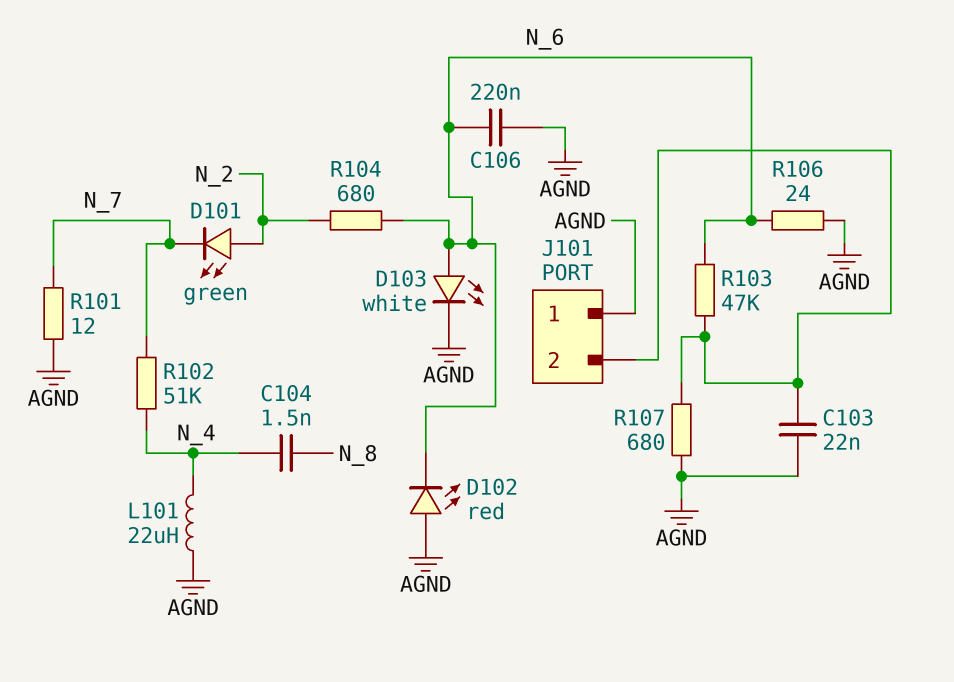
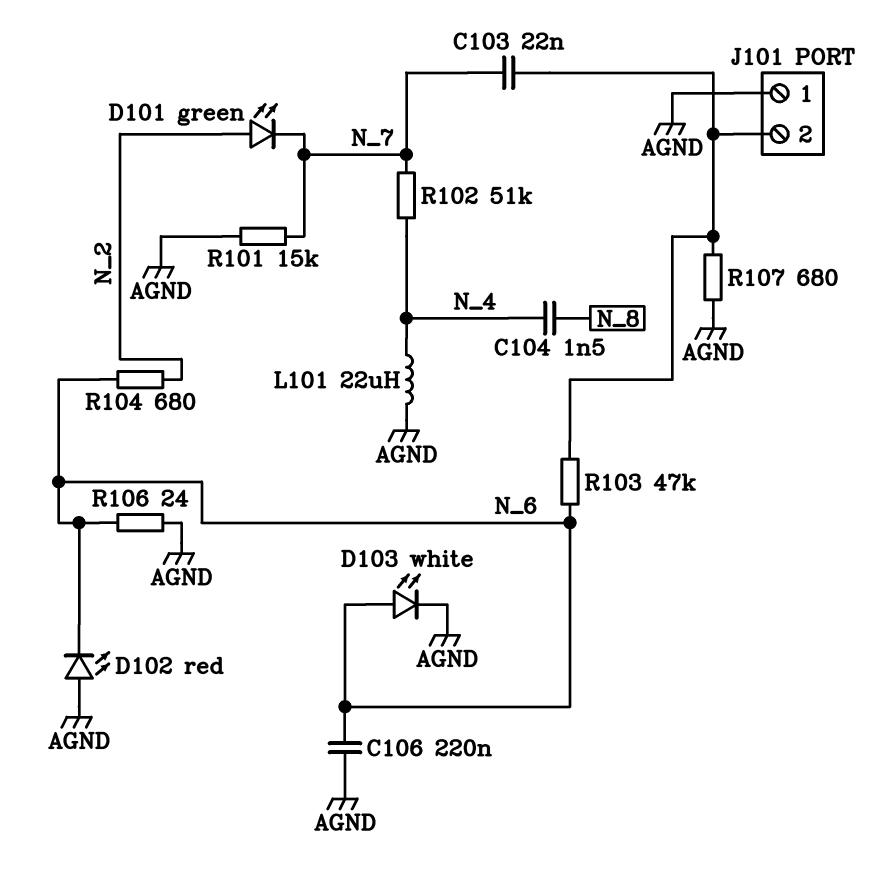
C103: 22nF (AGND, J101/2) -> 22nF (J101/2, N_7)
R101: 12 (AGND, N_7) -> 15k (AGND, N_7)

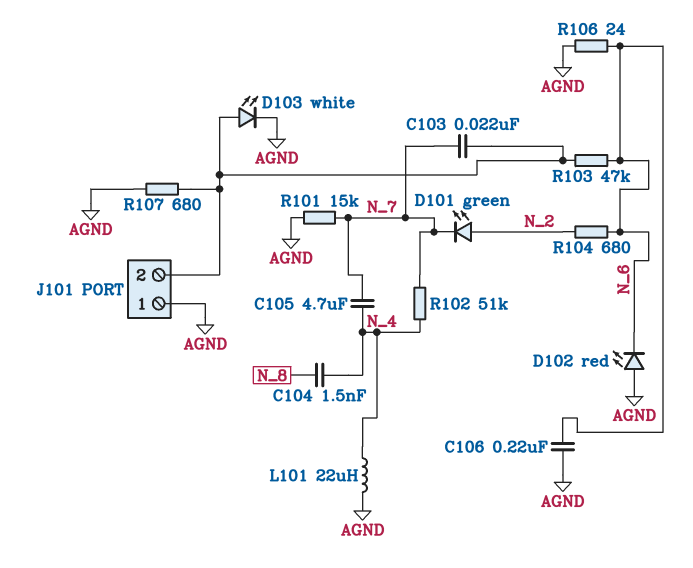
C105: none -> 4.7uF (N_4, N_7)
D103: LED white (A N_6, K AGND) -> LED white (A J101/2, K AGND)

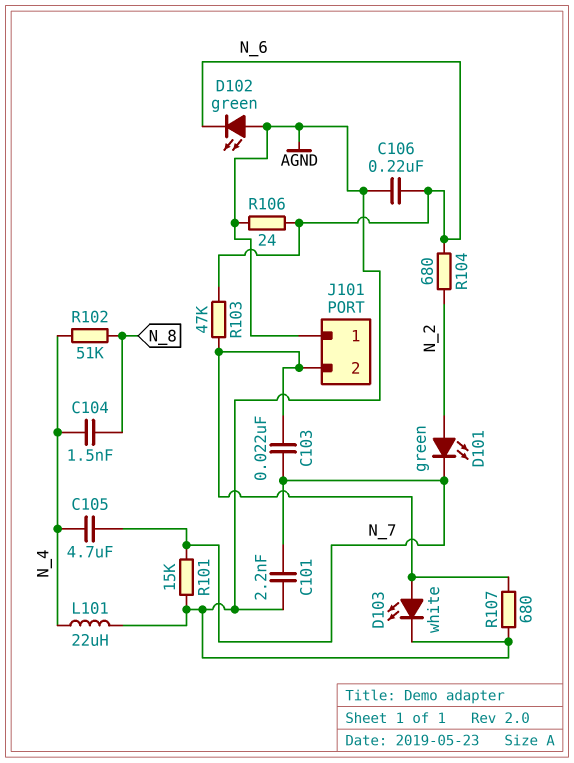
C101: none -> 2.2nF (AGND, N_7)
D102: LED red (A AGND, K N_6) -> LED green (A AGND, K N_6)
R102: 51k (N_4, N_7) -> 51k (N_4, N_8)

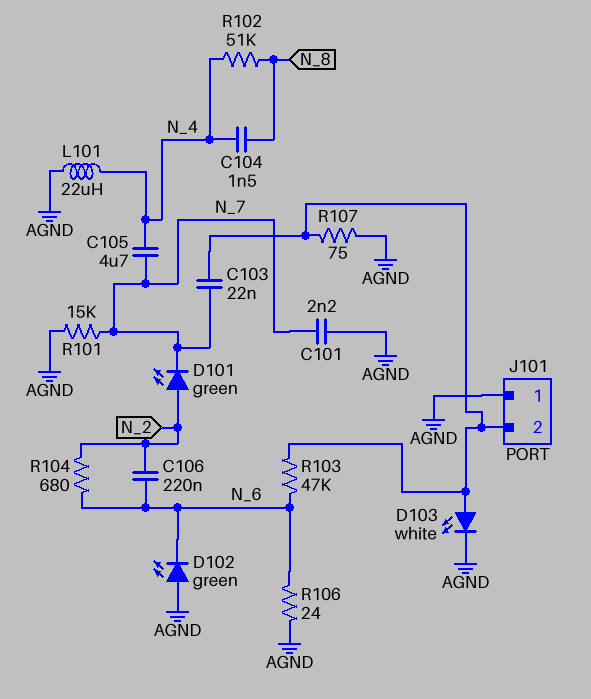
C106: 220nF (AGND, N_6) -> 220nF (N_2, N_6)
R107: 680 (AGND, J101/2) -> 75 (AGND, J101/2)

